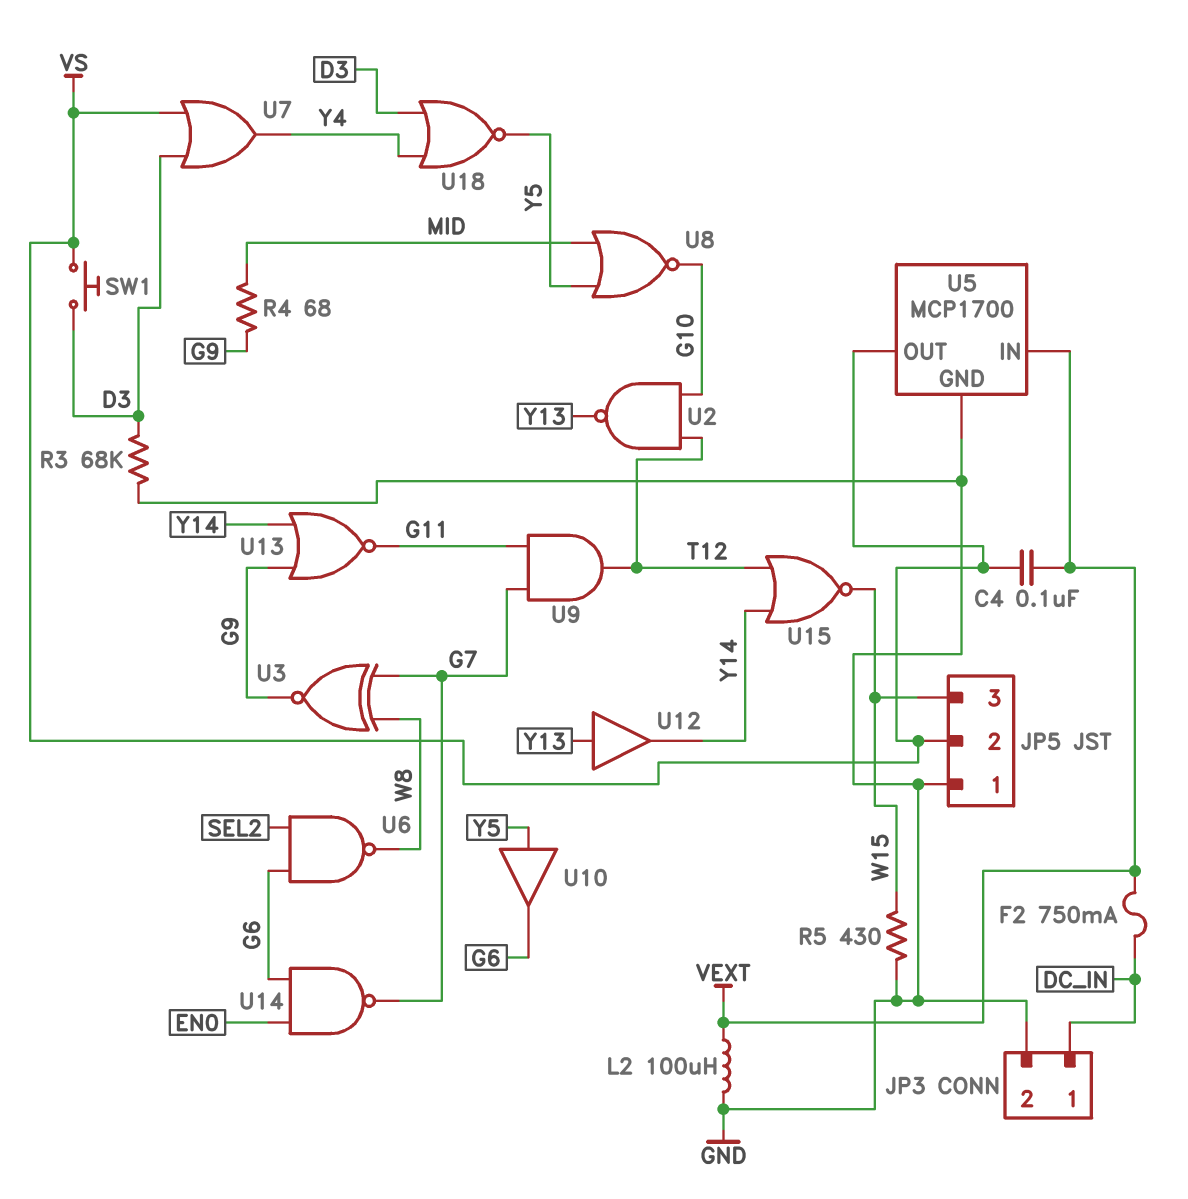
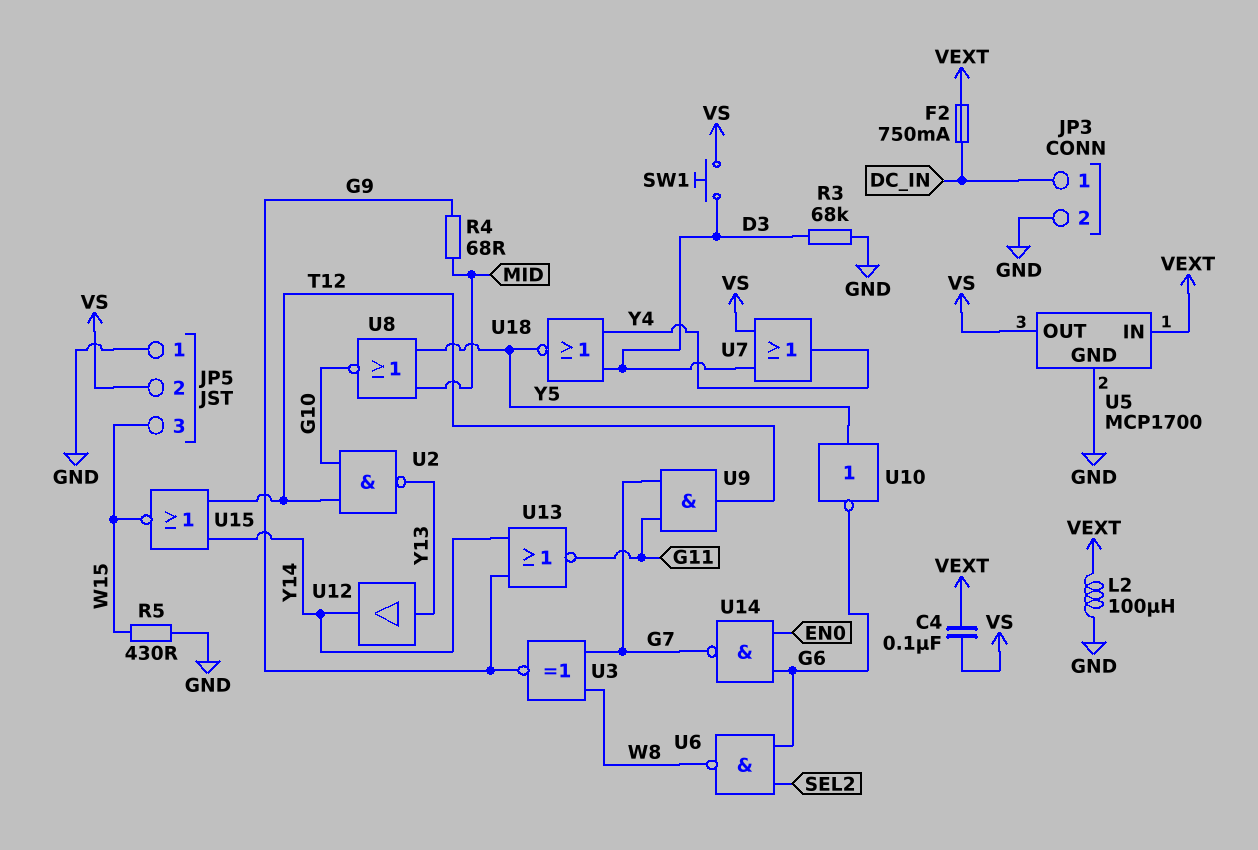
U10: buffer (in Y5, out G6) -> NOT (in Y5, out G6)

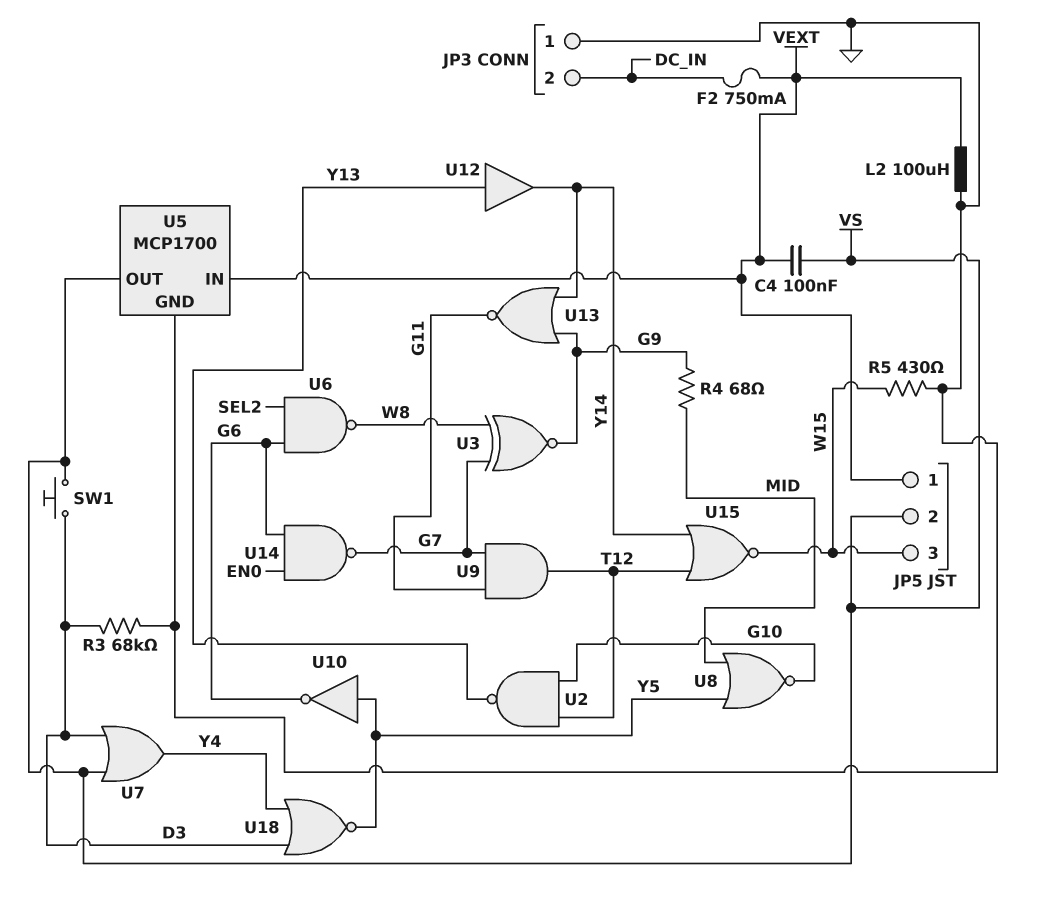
JP3 pin 1: DC_IN -> GND
JP3 pin 2: GND -> DC_IN
JP5 pin 1: GND -> VEXT

